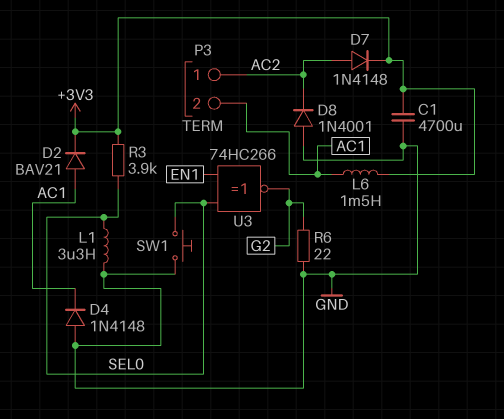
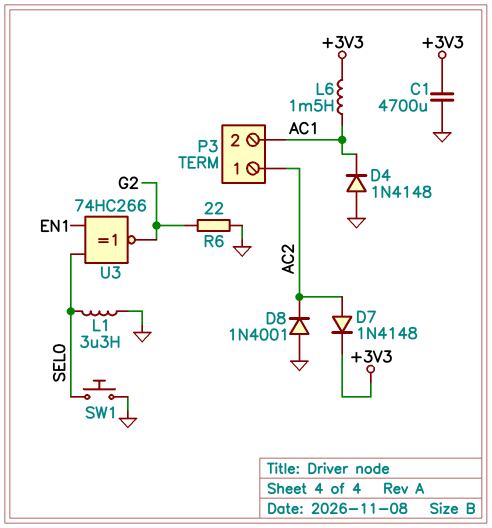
D2: diode BAV21 (A AC1, K +3V3) -> none
R3: 3.9k (+3V3, SEL0) -> none

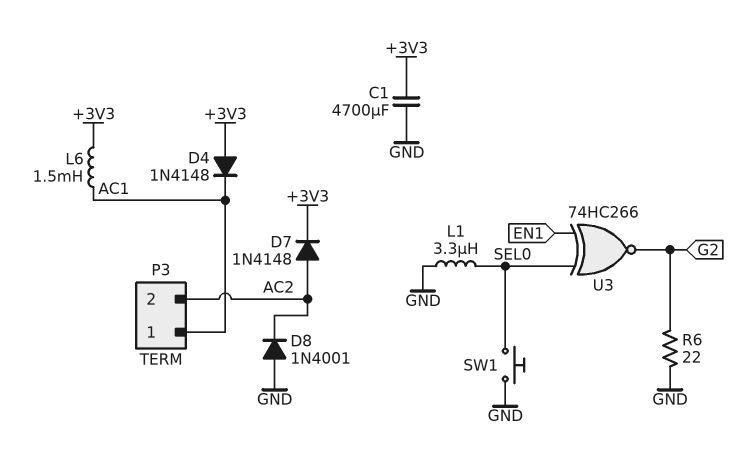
D4: diode 1N4148 (A GND, K AC1) -> diode 1N4148 (A +3V3, K AC1)
P3 pin 1: AC2 -> AC1
P3 pin 2: AC1 -> AC2

